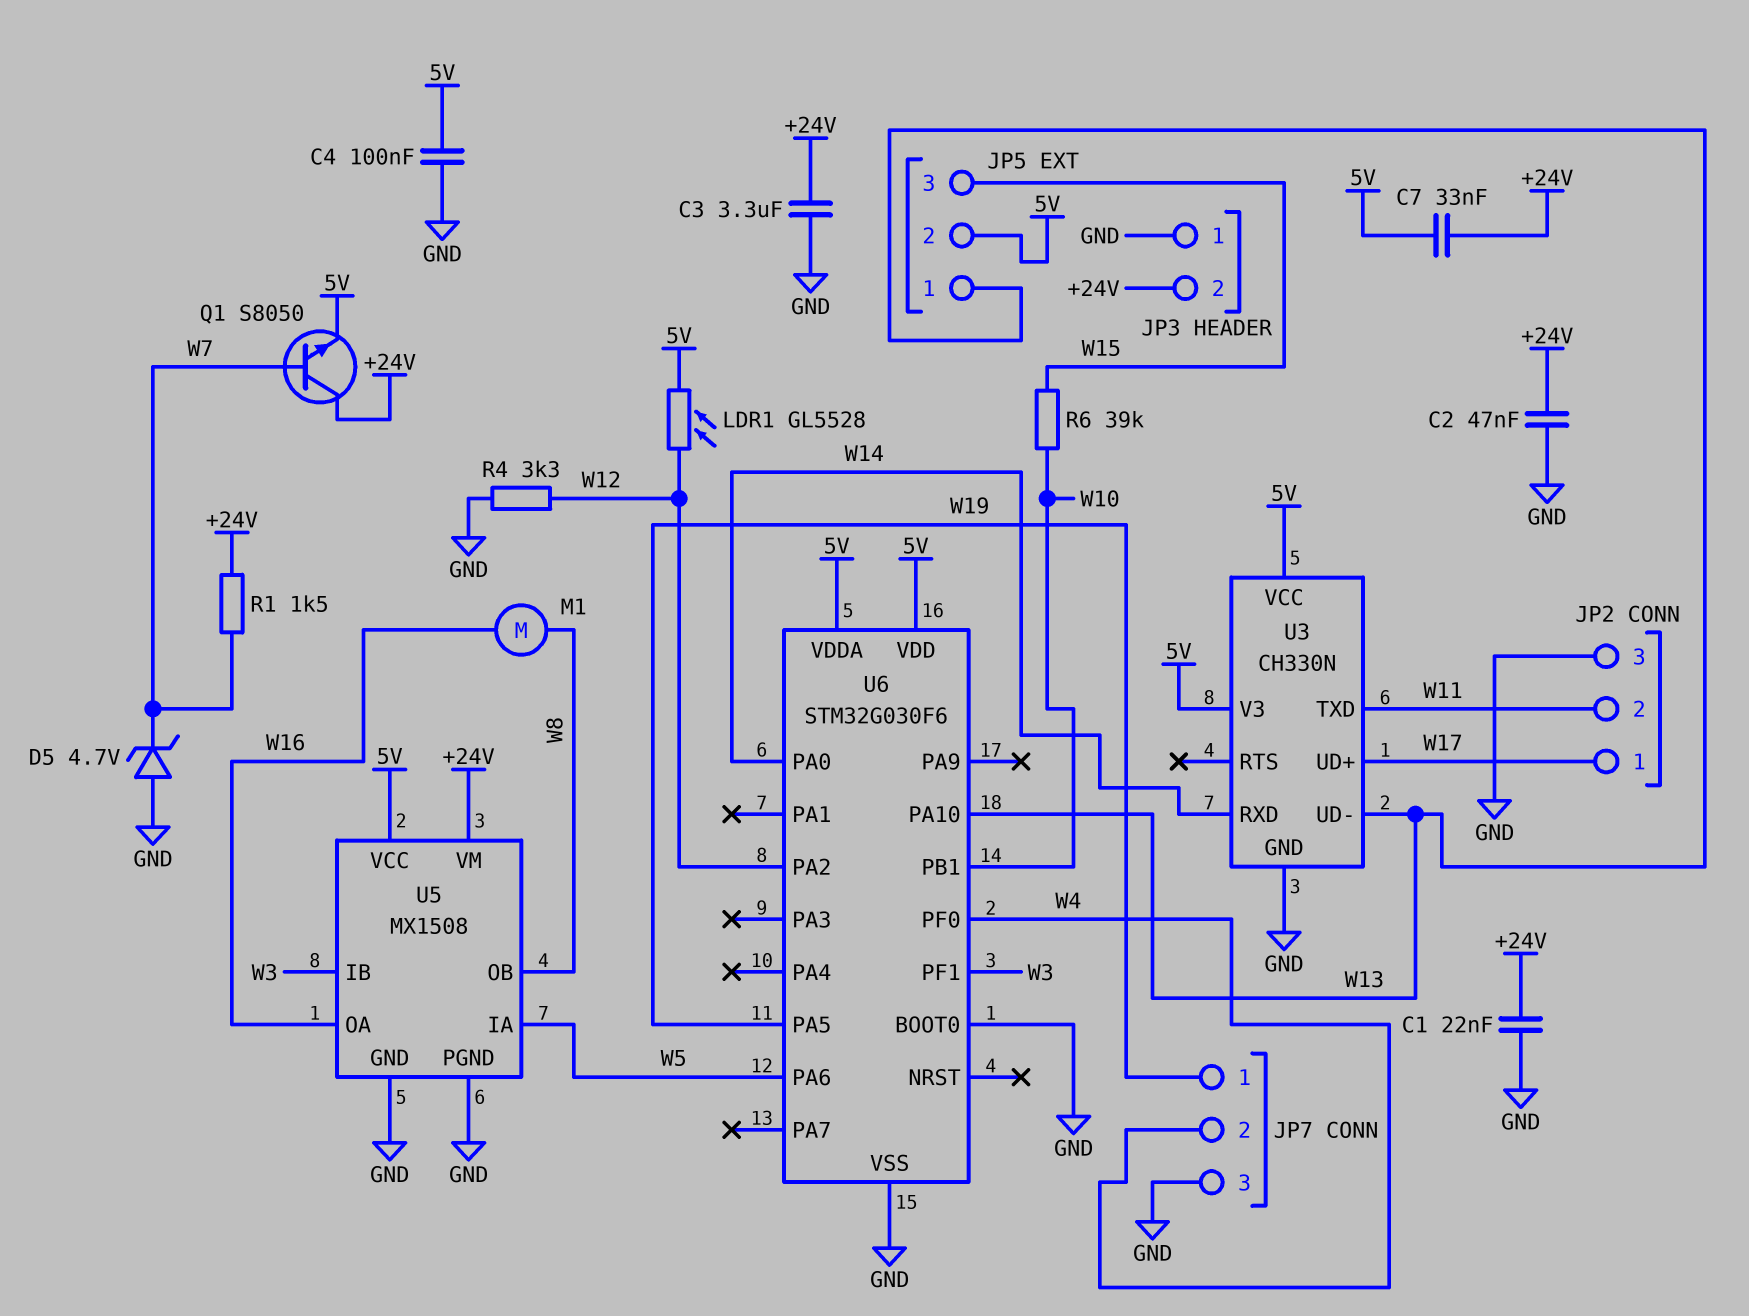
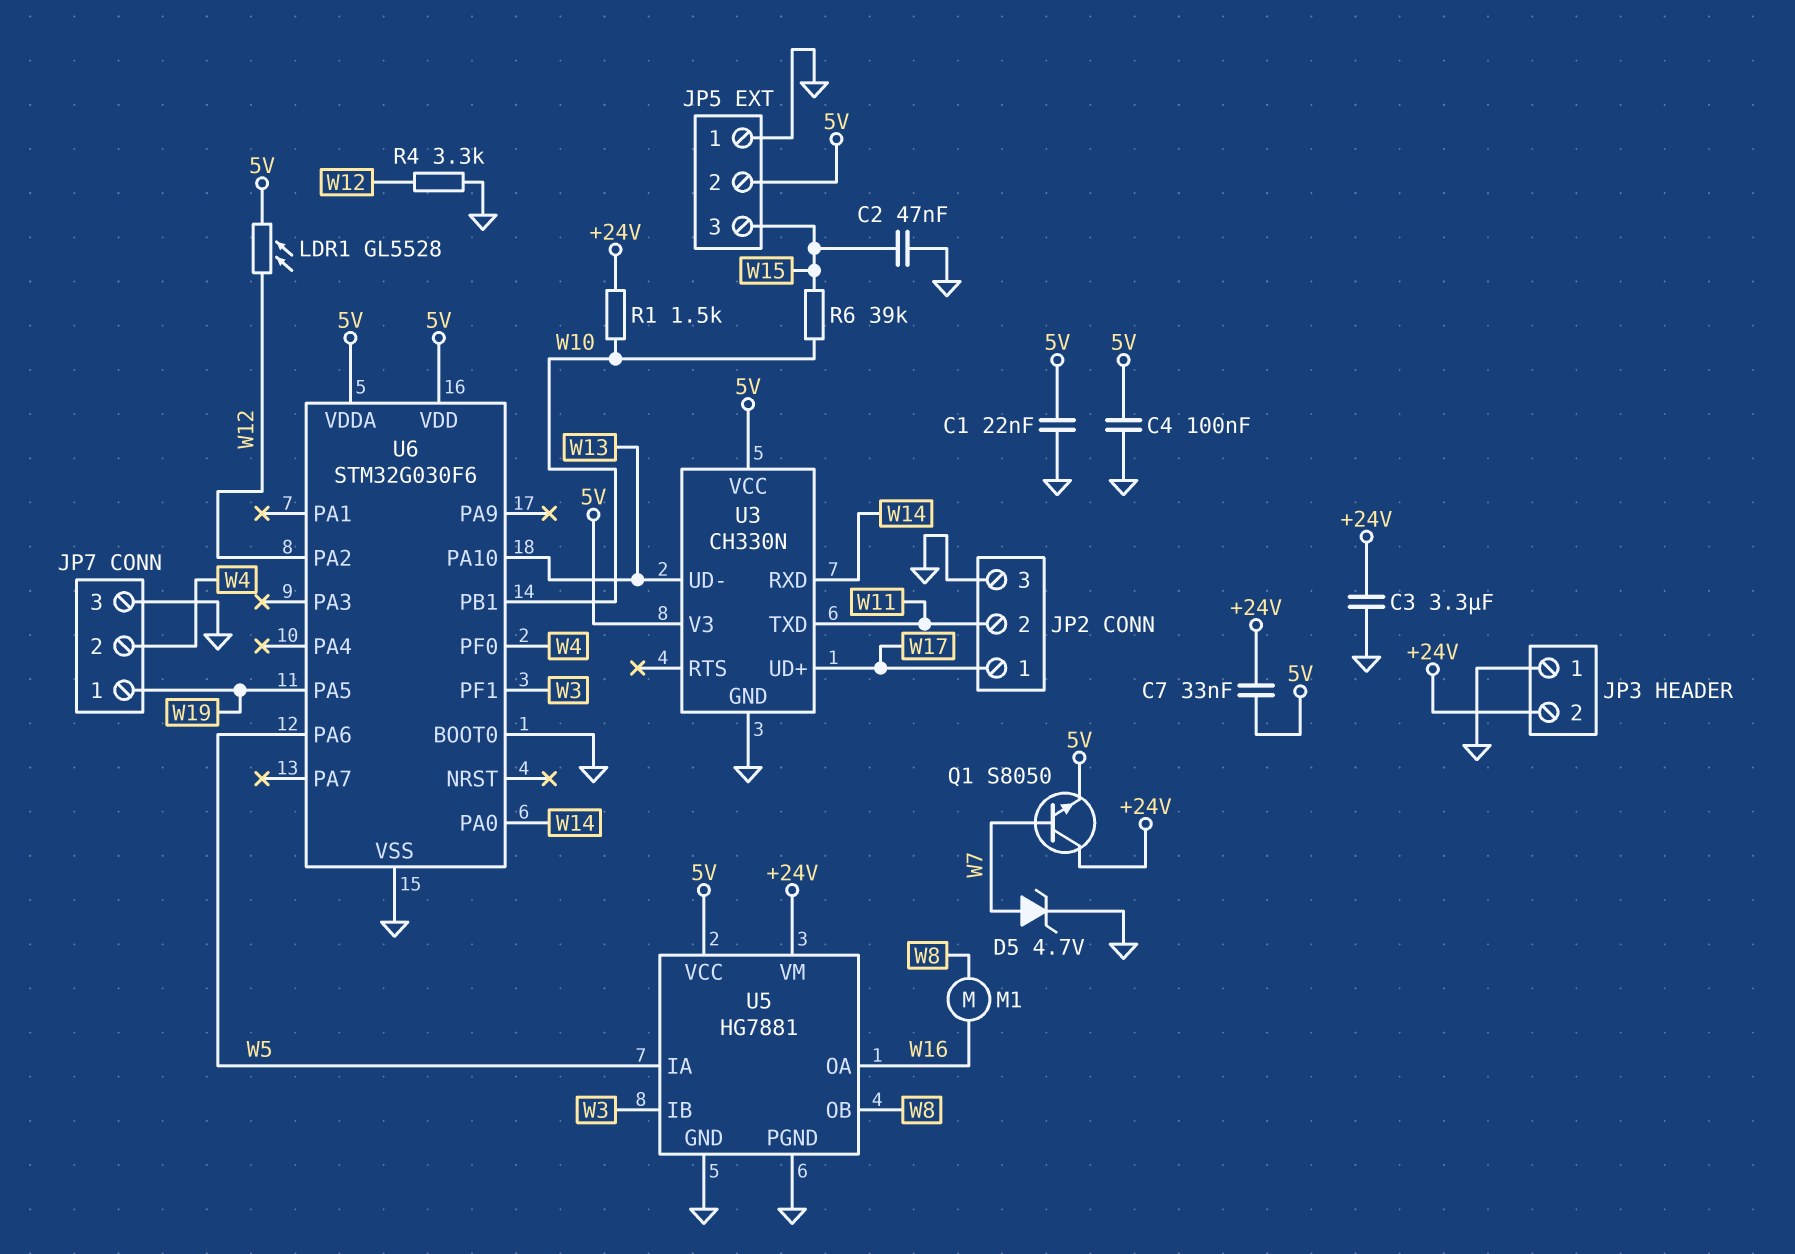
C1: 22nF (+24V, GND) -> 22nF (5V, GND)
C2: 47nF (+24V, GND) -> 47nF (GND, W15)
D5: zener 4.7V (A GND, K W7) -> zener 4.7V (A W7, K GND)
JP5 pin 1: W13 -> GND
R1: 1.5k (+24V, W7) -> 1.5k (+24V, W10)
U5: MX1508 -> HG7881

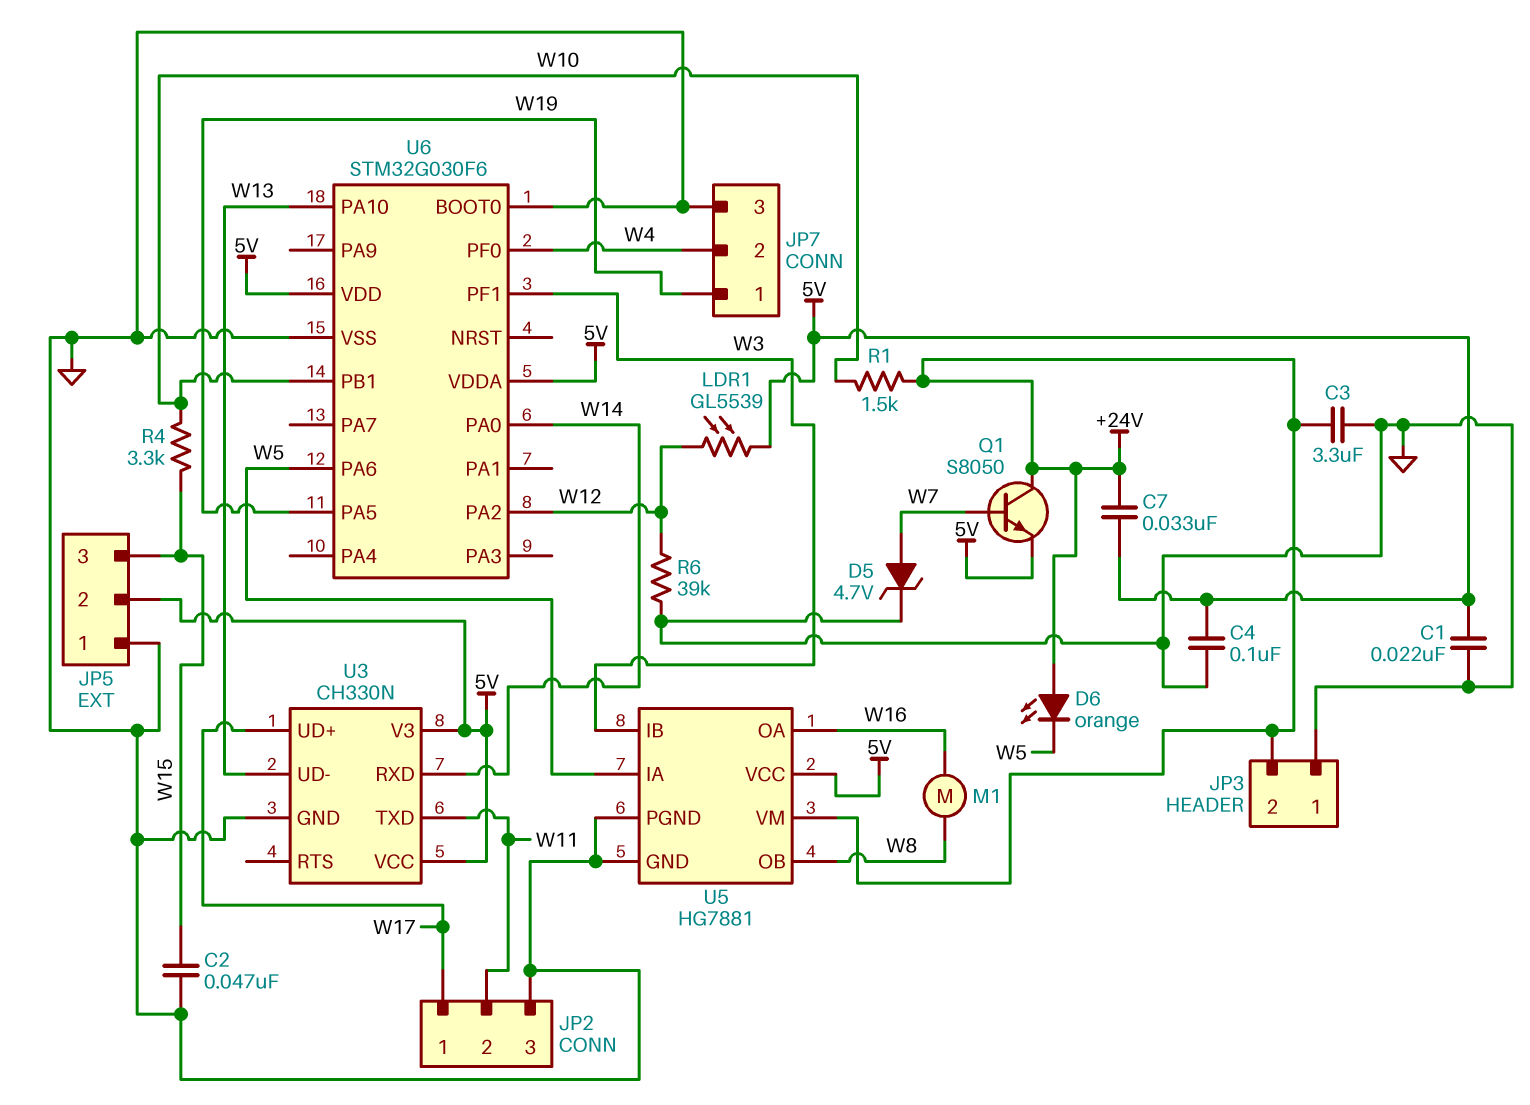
D6: none -> LED orange (A +24V, K W5)
LDR1: GL5528 (5V, W12) -> GL5539 (5V, W12)
R4: 3.3k (GND, W12) -> 3.3k (W10, W15)
R6: 39k (W10, W15) -> 39k (GND, W12)

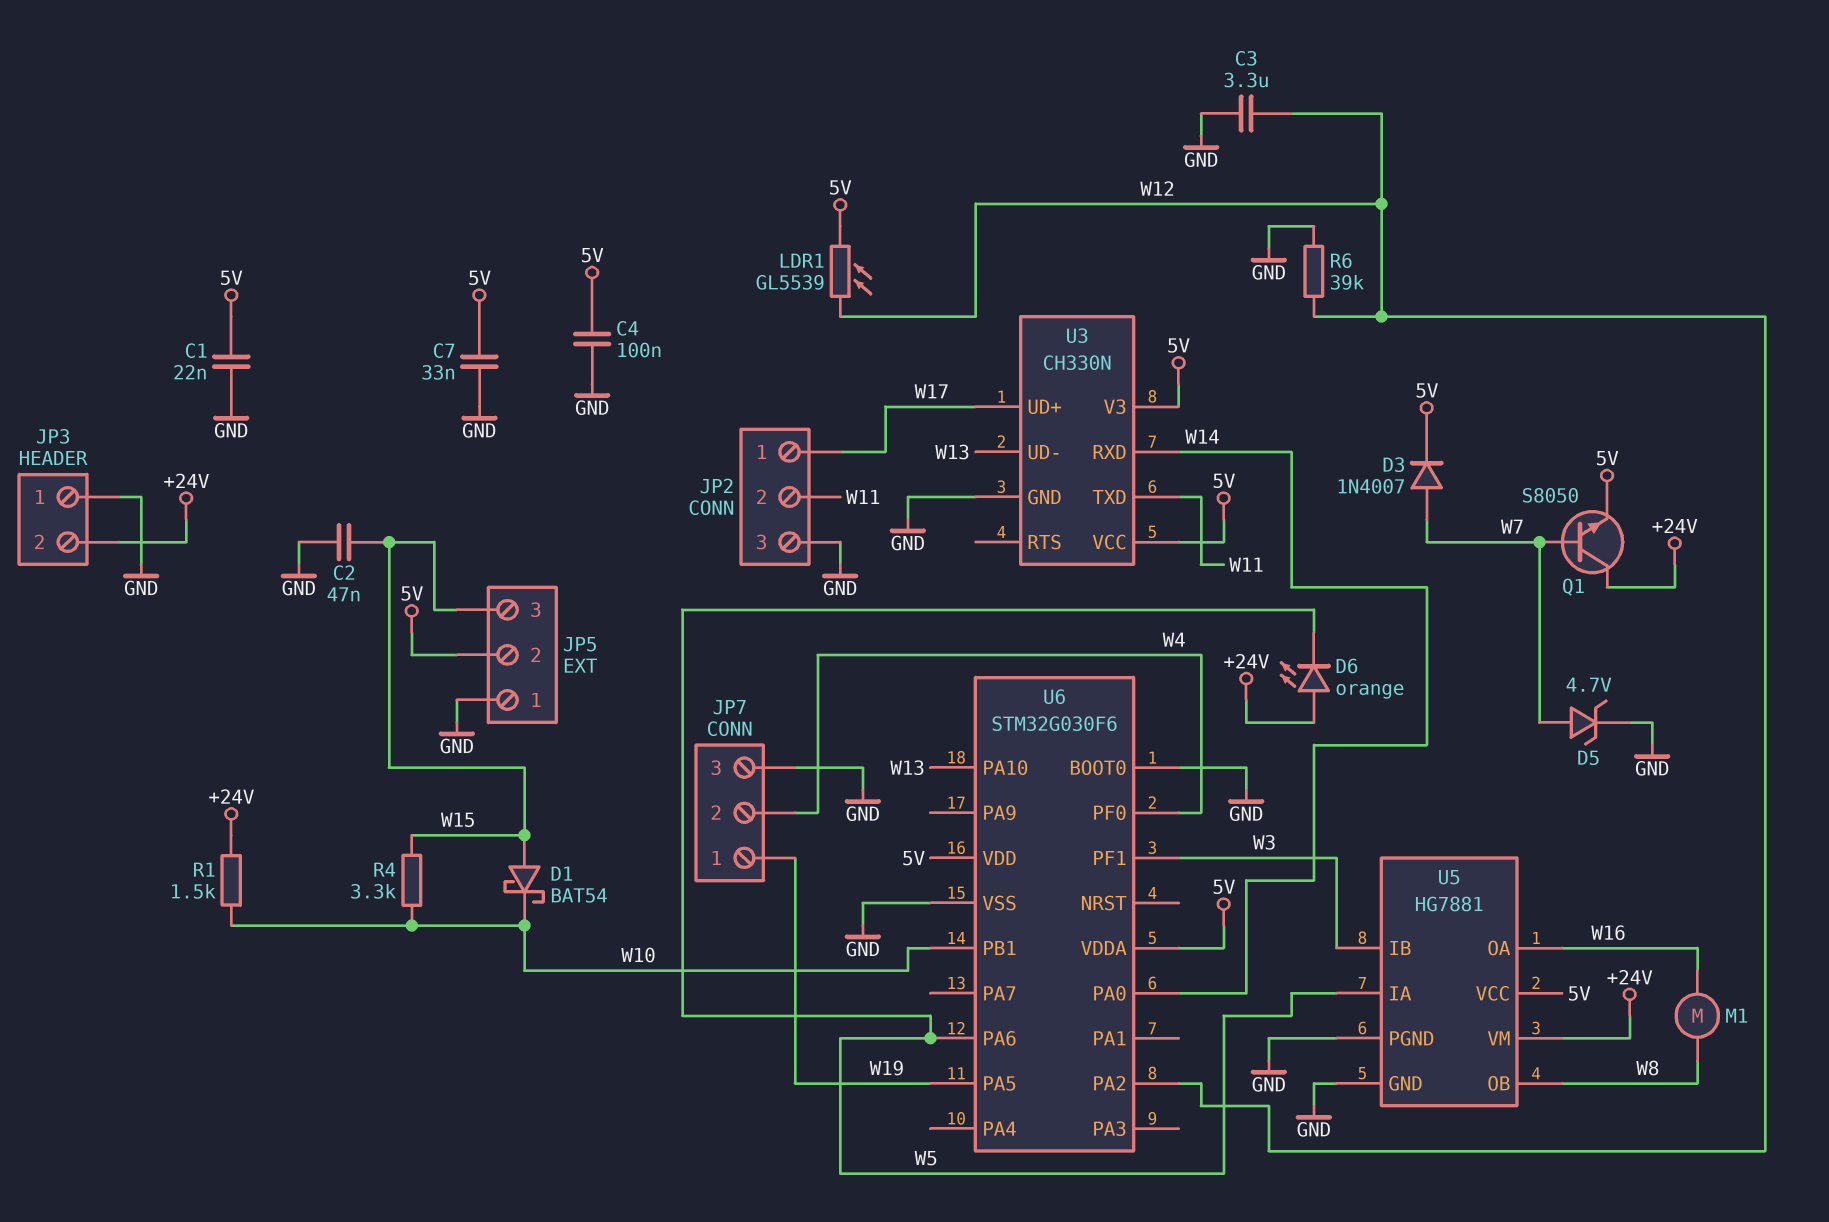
C3: 3.3uF (+24V, GND) -> 3.3uF (GND, W12)
C7: 33nF (+24V, 5V) -> 33nF (5V, GND)
D1: none -> schottky BAT54 (A W15, K W10)
D3: none -> diode 1N4007 (A W7, K 5V)

